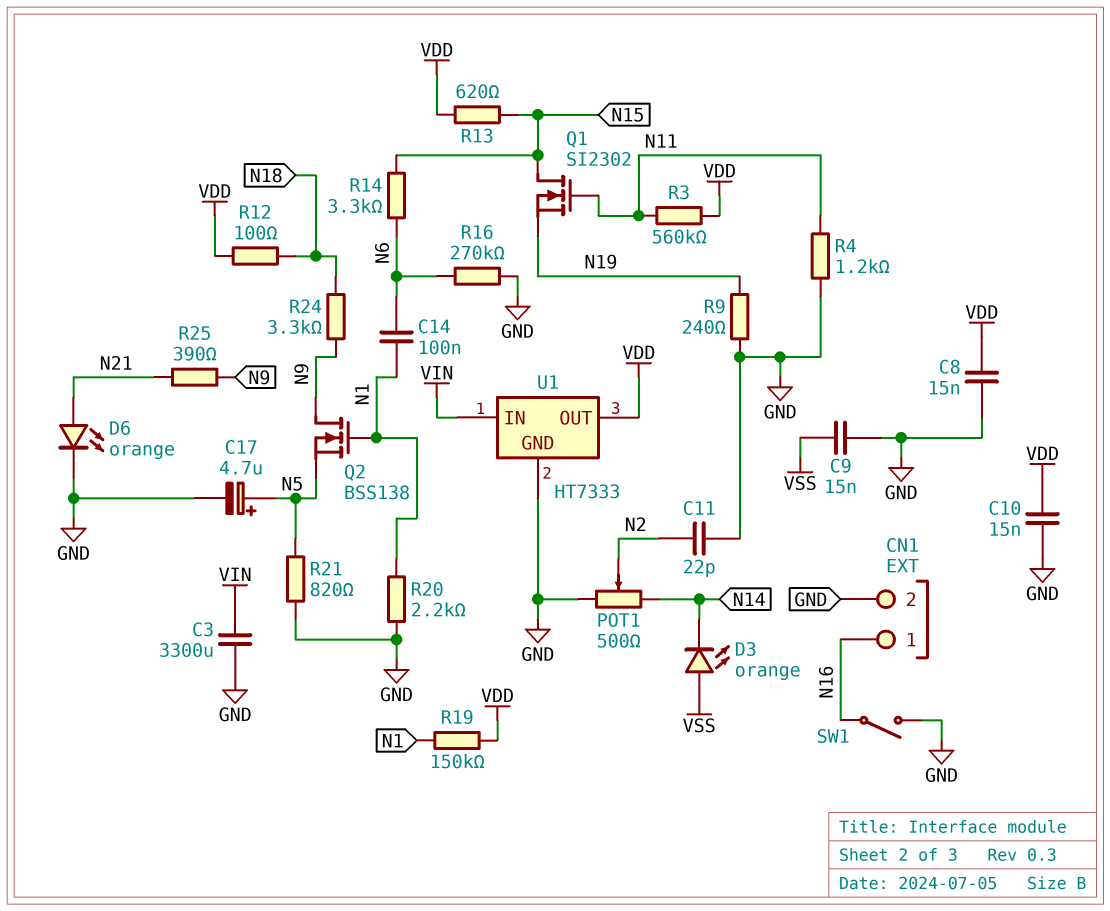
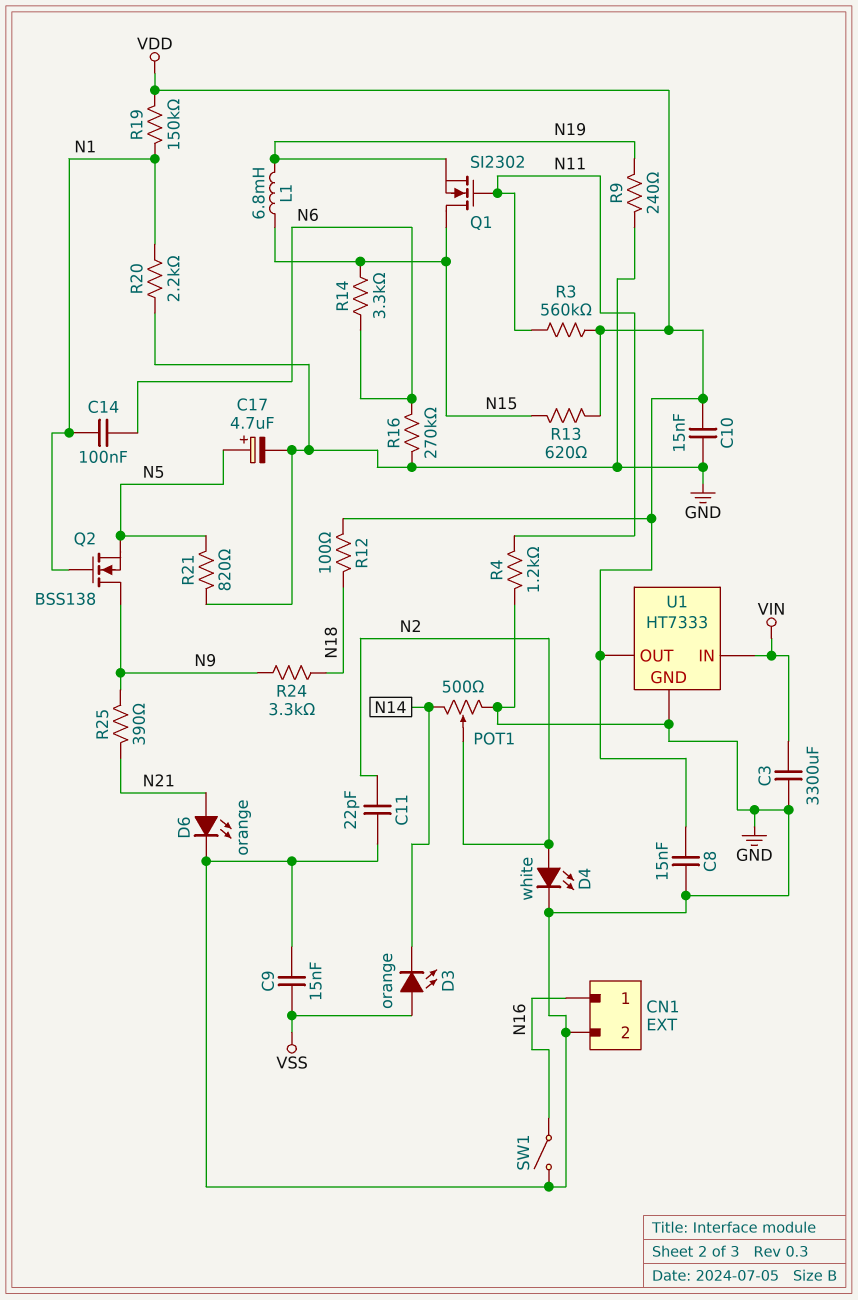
D4: none -> LED white (A N2, K GND)
L1: none -> 6.8mH (N15, N19)

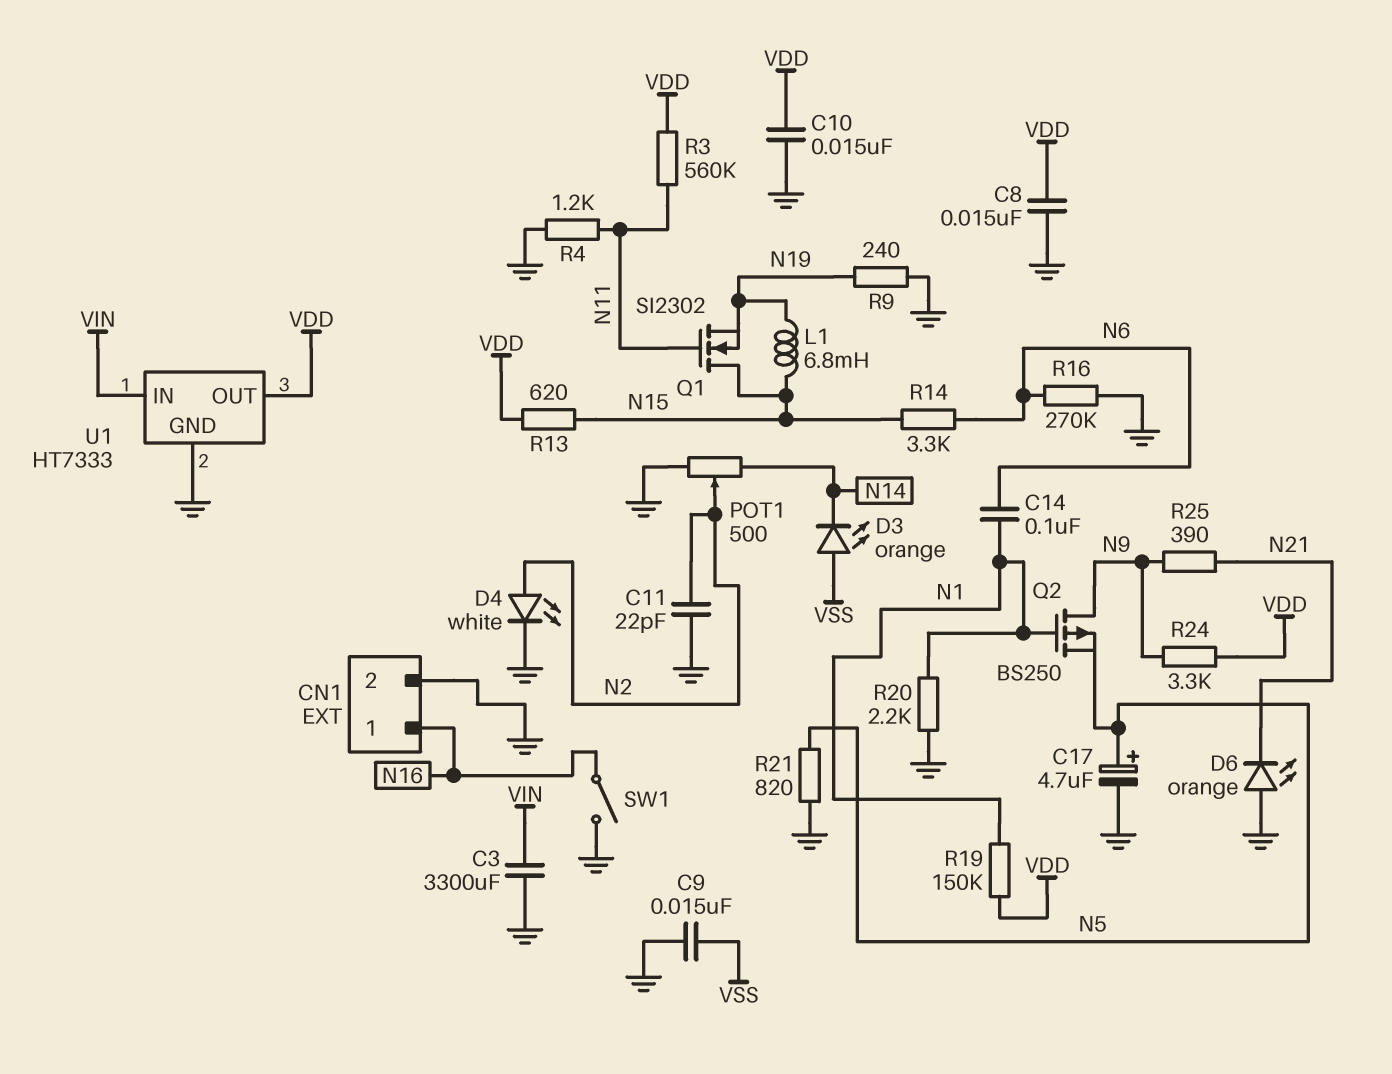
D6: LED orange (A N21, K GND) -> LED orange (A GND, K N21)
Q2: NMOS BSS138 (G N1, D N9, S N5) -> PMOS BS250 (G N1, D N9, S N5)
R12: 100 (N18, VDD) -> none
R24: 3.3k (N9, N18) -> 3.3k (N9, VDD)

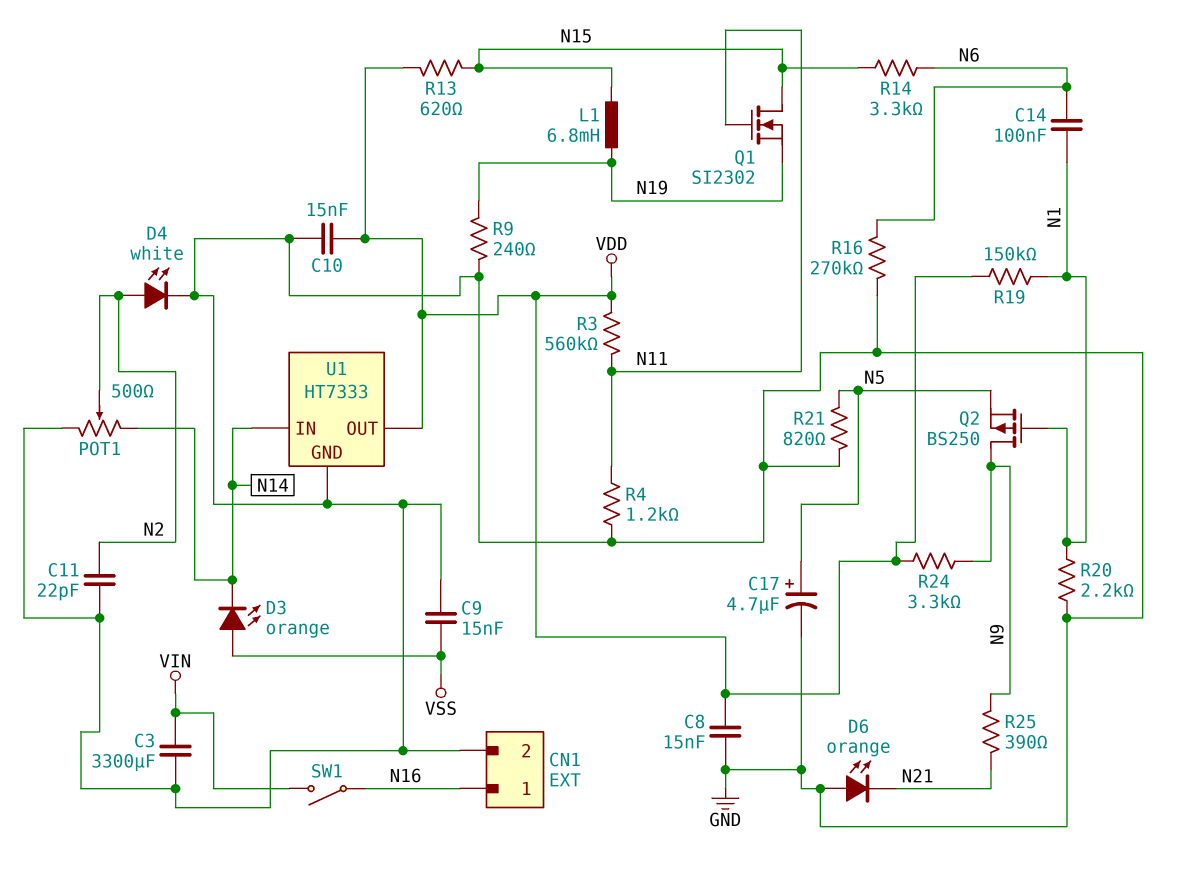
SW1: switch (GND, N16) -> switch (N16, VIN)
U1 pin IN: VIN -> N14

